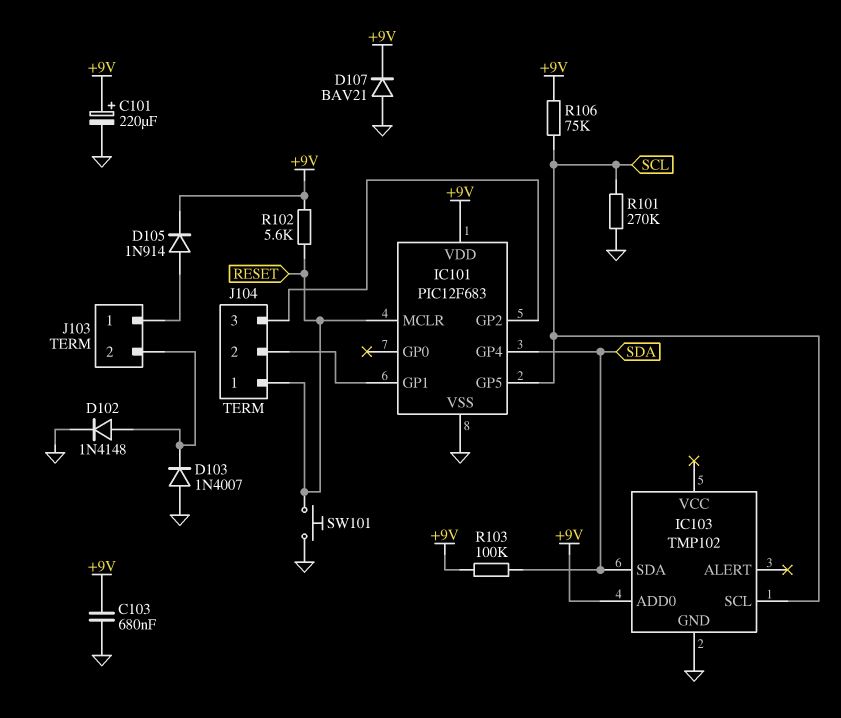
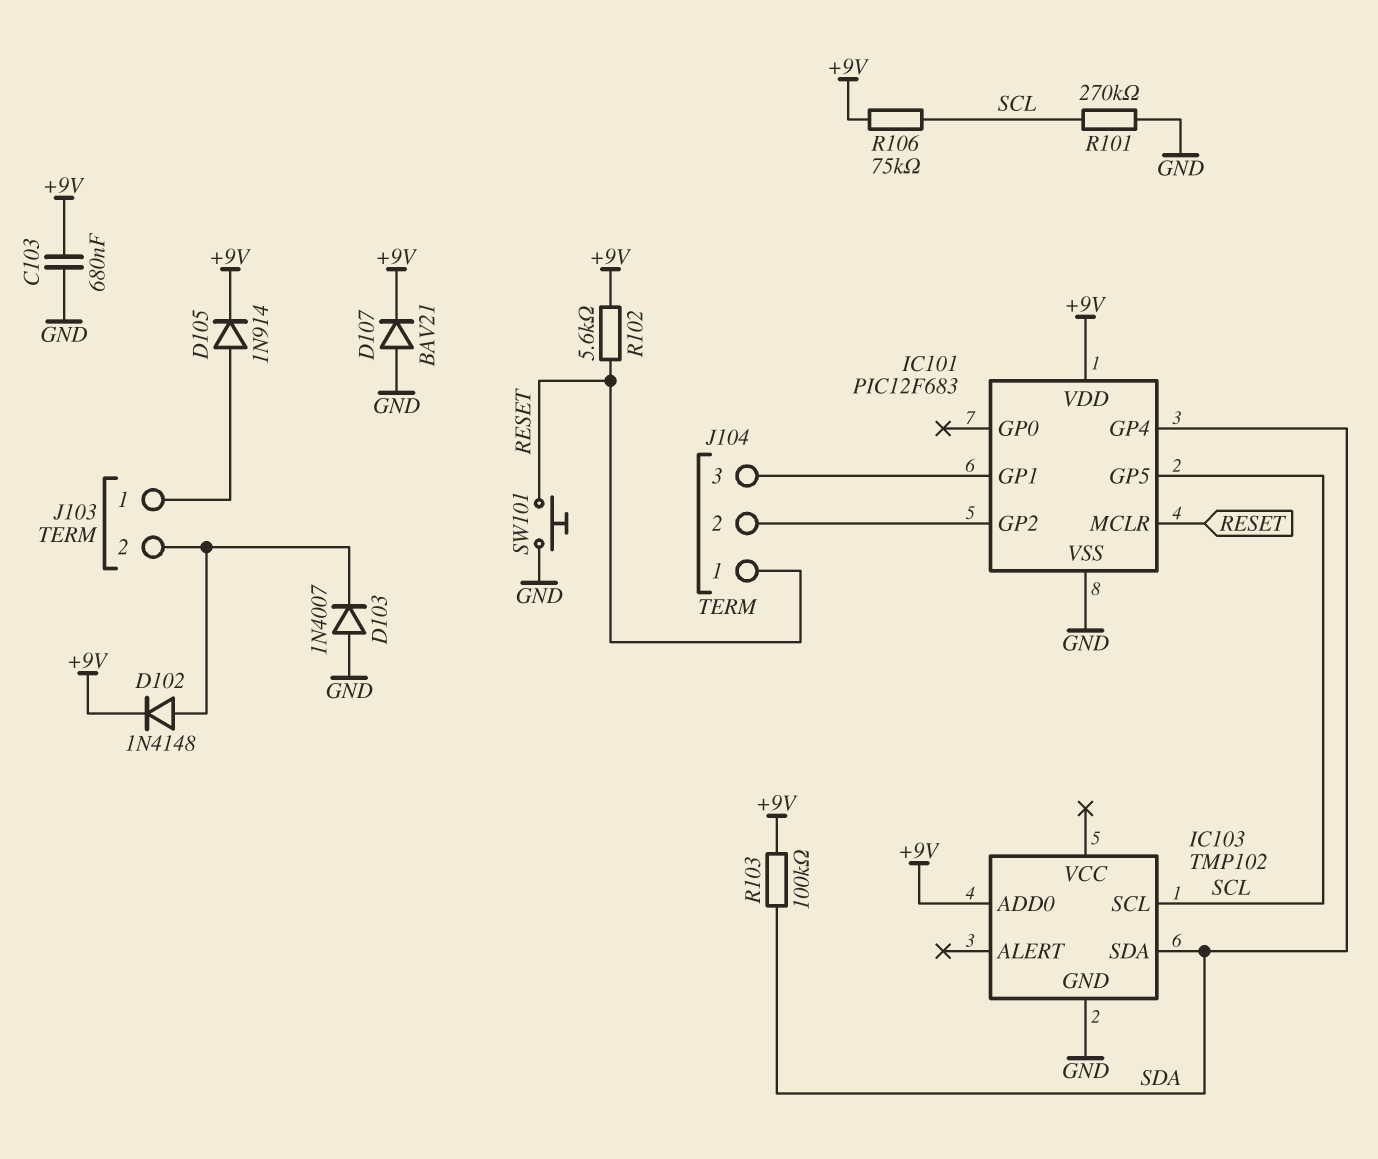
C101: 220uF (plus +9V, minus GND) -> none
D102: diode 1N4148 (A J103/2, K GND) -> diode 1N4148 (A J103/2, K +9V)
J104 pin 2: IC101/GP1 -> IC101/GP2
J104 pin 3: IC101/GP2 -> IC101/GP1

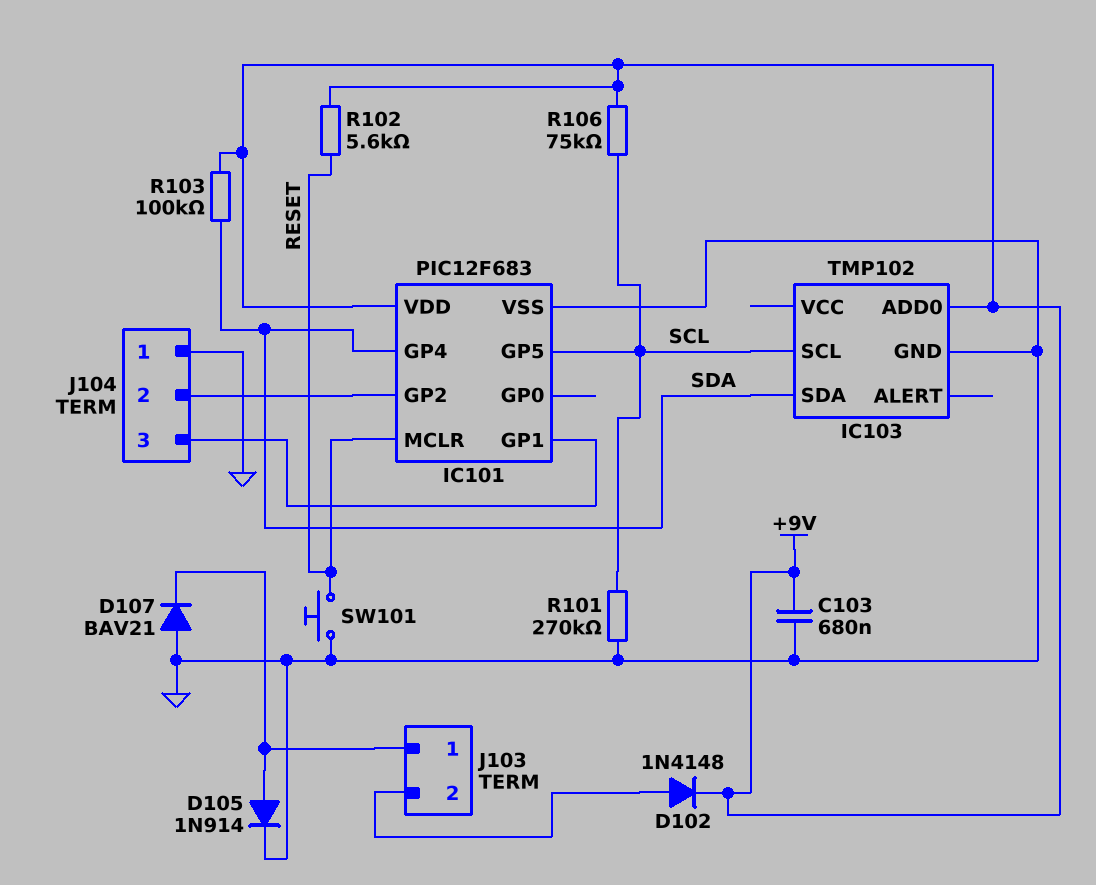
D103: diode 1N4007 (A GND, K J103/2) -> none
D105: diode 1N914 (A J103/1, K +9V) -> diode 1N914 (A J103/1, K GND)
D107: diode BAV21 (A GND, K +9V) -> diode BAV21 (A GND, K J103/1)
J104 pin 1: RESET -> GND

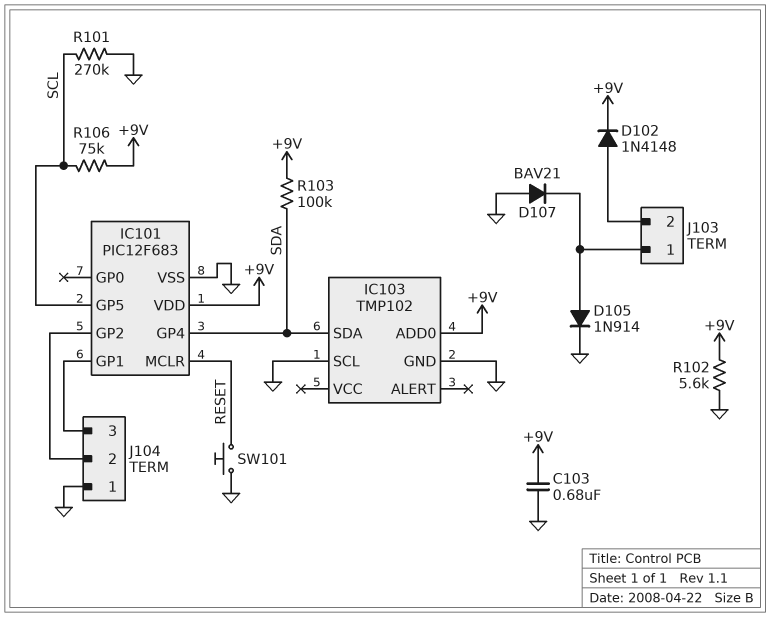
IC103 pin SCL: SCL -> GND
R102: 5.6k (+9V, RESET) -> 5.6k (+9V, GND)

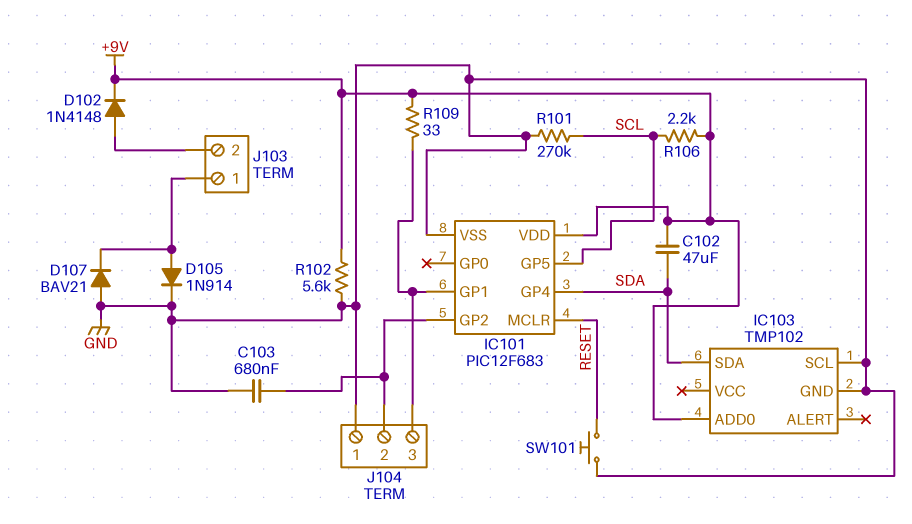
C102: none -> 47uF (+9V, SDA)
C103: 680nF (+9V, GND) -> 680nF (GND, IC101/GP2)
R103: 100k (+9V, SDA) -> none
R106: 75k (+9V, SCL) -> 2.2k (+9V, SCL)
R109: none -> 33 (+9V, IC101/GP1)

